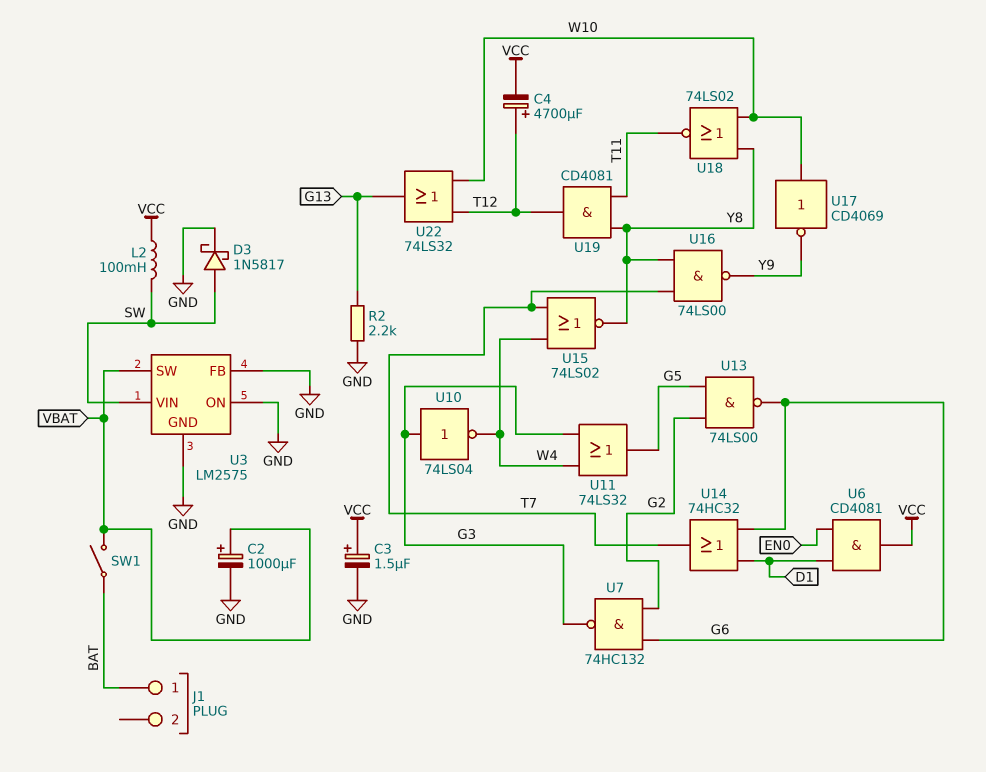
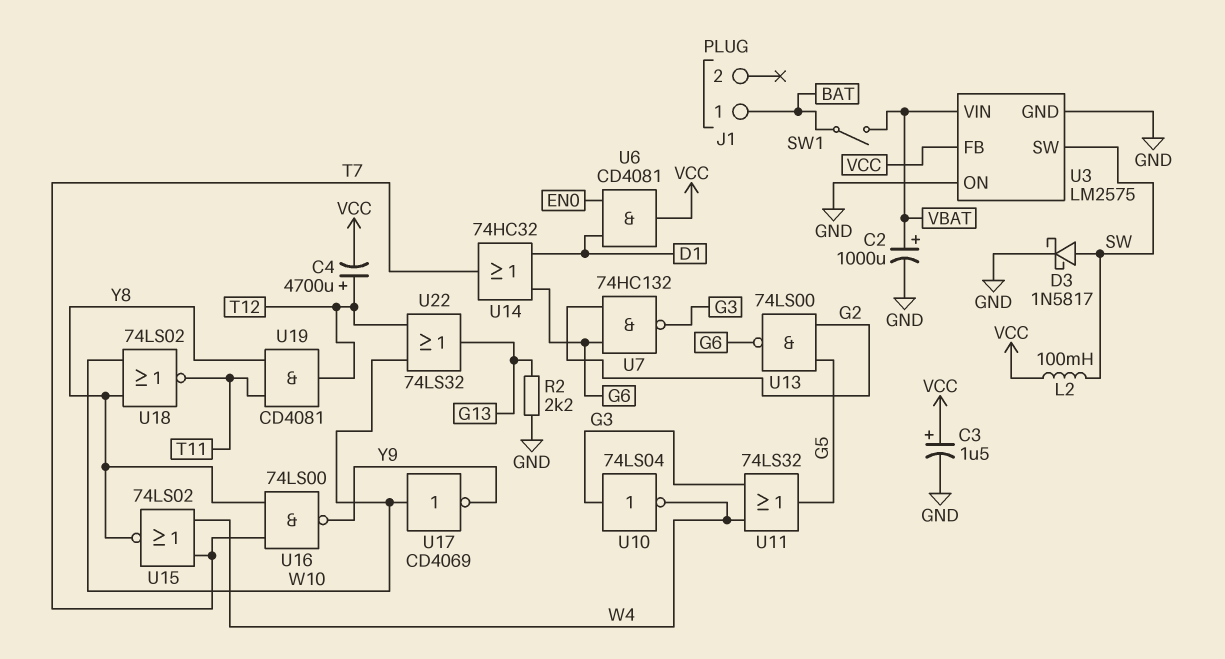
U3 pin FB: GND -> VCC
U3 pin SW: VBAT -> SW
U3 pin VIN: SW -> VBAT

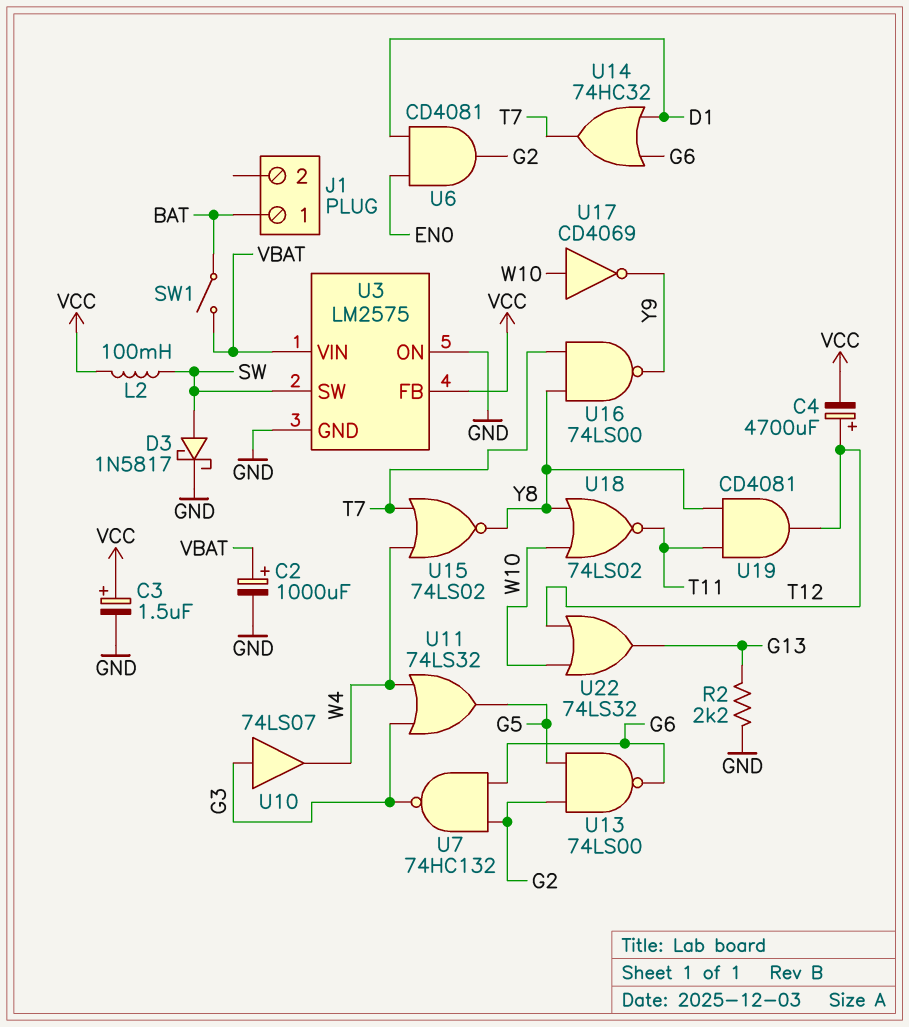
U6: AND CD4081 (in D1, in EN0, out VCC) -> AND CD4081 (in D1, in EN0, out G2)
U10: NOT 74LS04 (in G3, out W4) -> buffer 74LS07 (in G3, out W4)

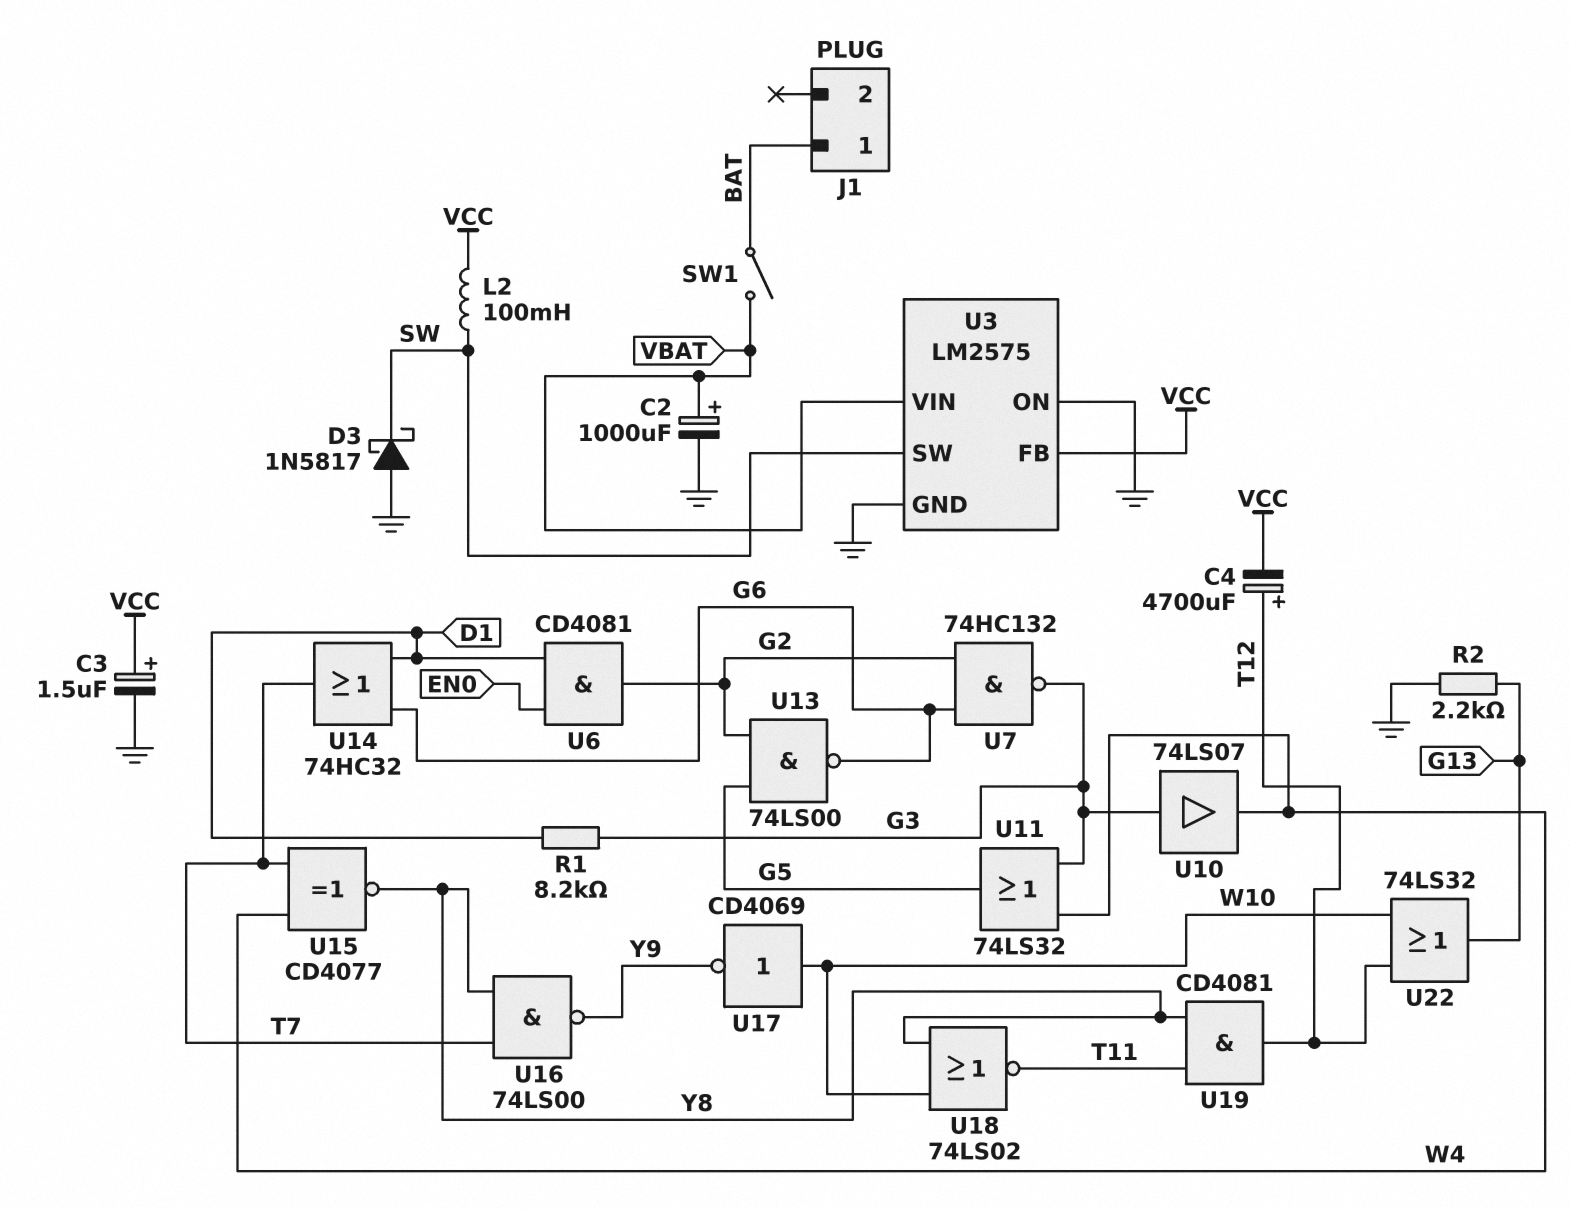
D3: schottky 1N5817 (A SW, K GND) -> schottky 1N5817 (A GND, K SW)
R1: none -> 8.2k (D1, G3)
U15: NOR 74LS02 (in T7, in W4, out Y8) -> XNOR CD4077 (in T7, in W4, out Y8)

